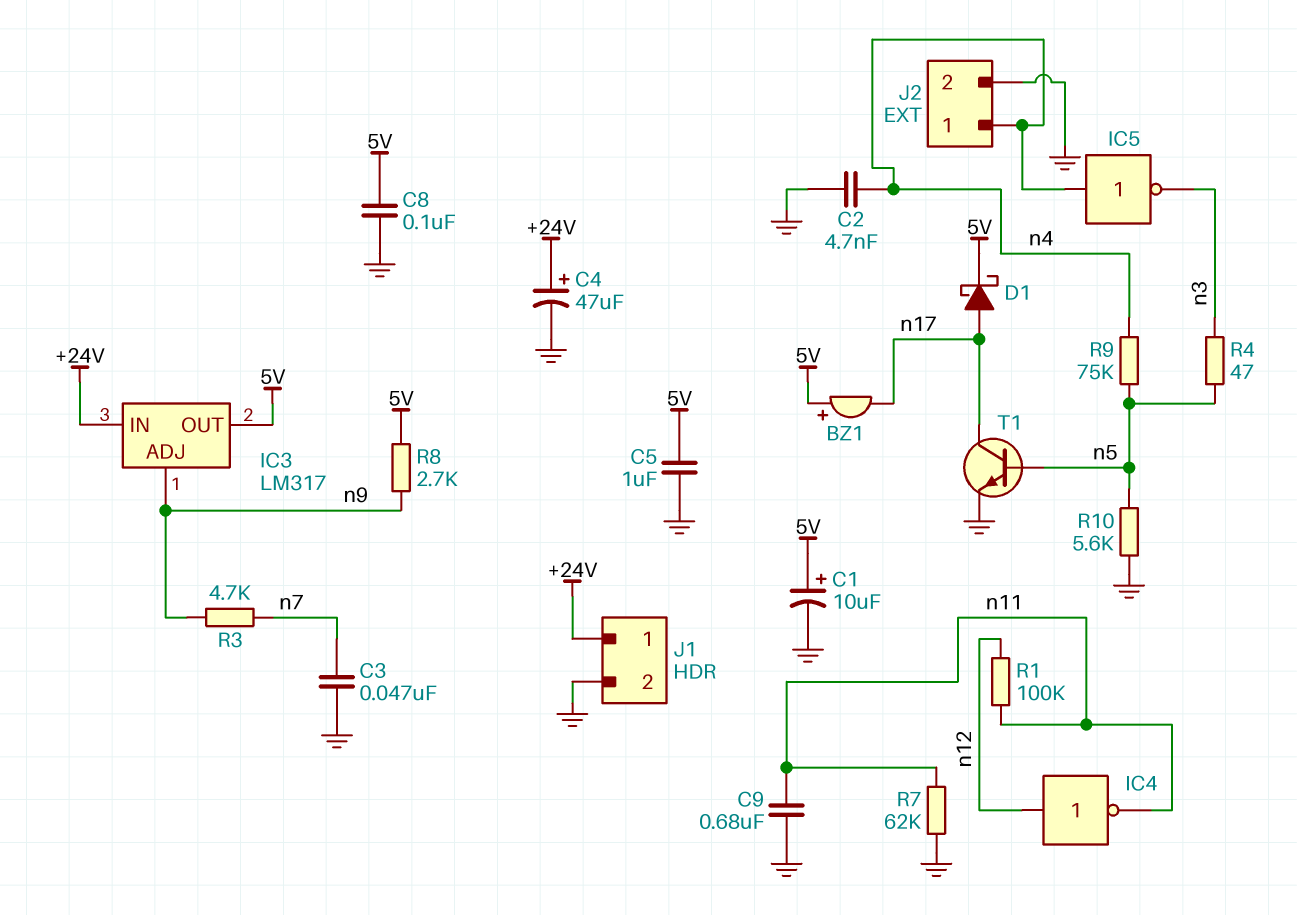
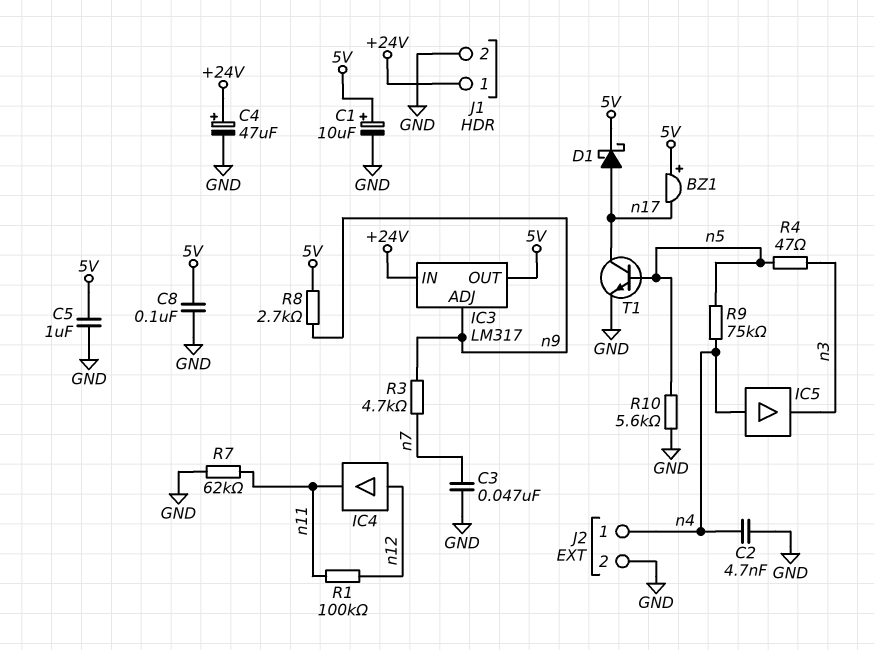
C9: 680nF (GND, n11) -> none
IC4: NOT (in n12, out n11) -> buffer (in n12, out n11)
IC5: NOT (in n4, out n3) -> buffer (in n4, out n3)

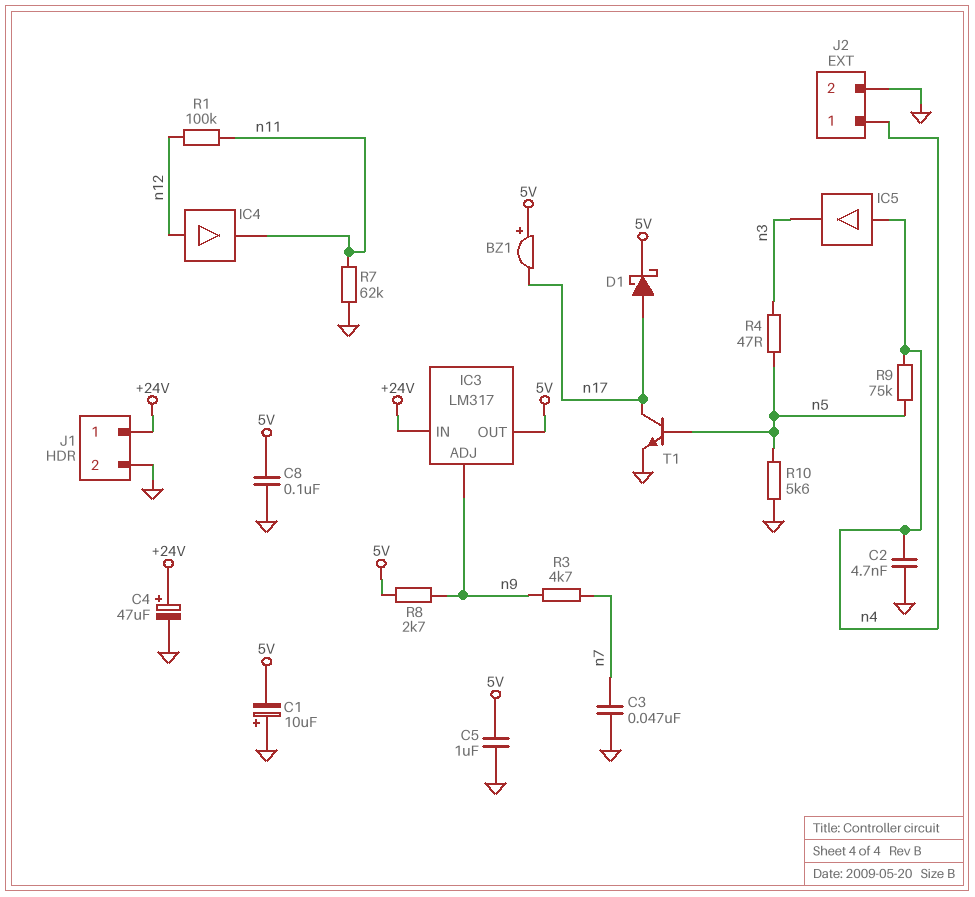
C1: 10uF (plus 5V, minus GND) -> 10uF (plus GND, minus 5V)

